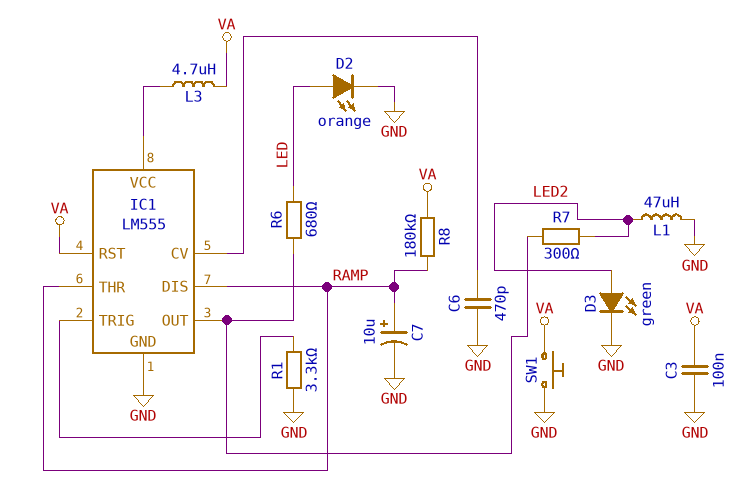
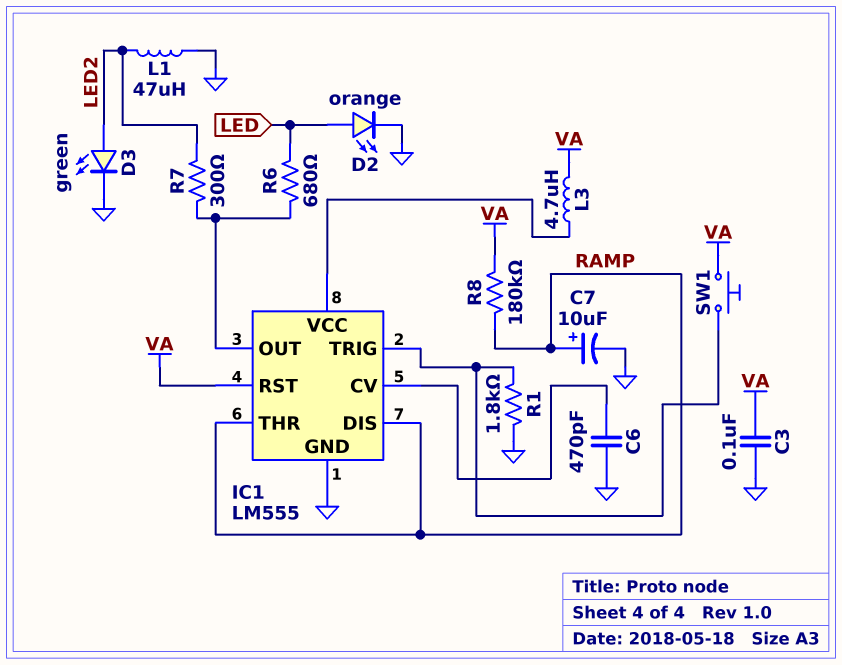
R1: 3.3k (GND, IC1/TRIG) -> 1.8k (GND, IC1/TRIG)
SW1: button (GND, VA) -> button (IC1/TRIG, VA)

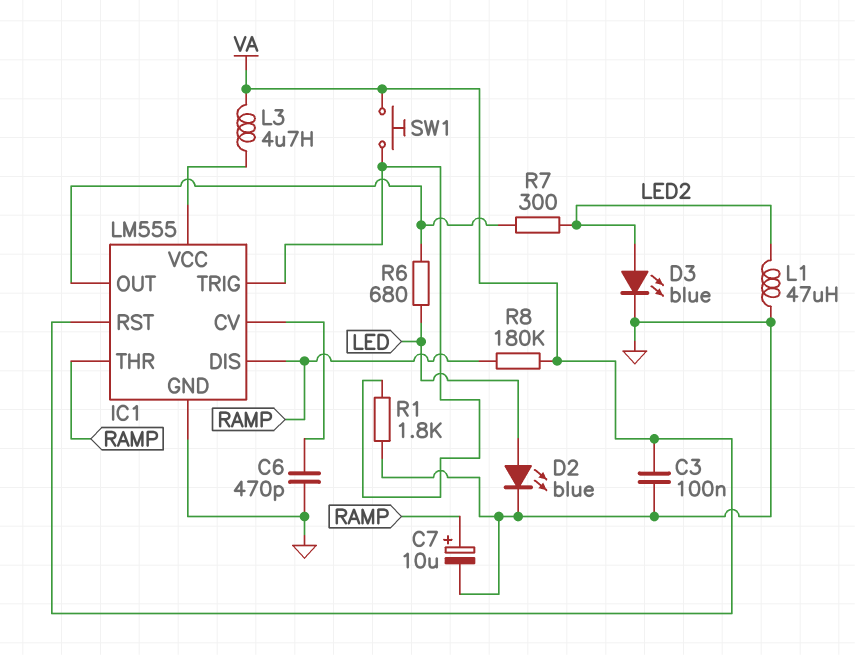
D2: LED orange (A LED, K GND) -> LED blue (A LED, K GND)
D3: LED green (A LED2, K GND) -> LED blue (A LED2, K GND)

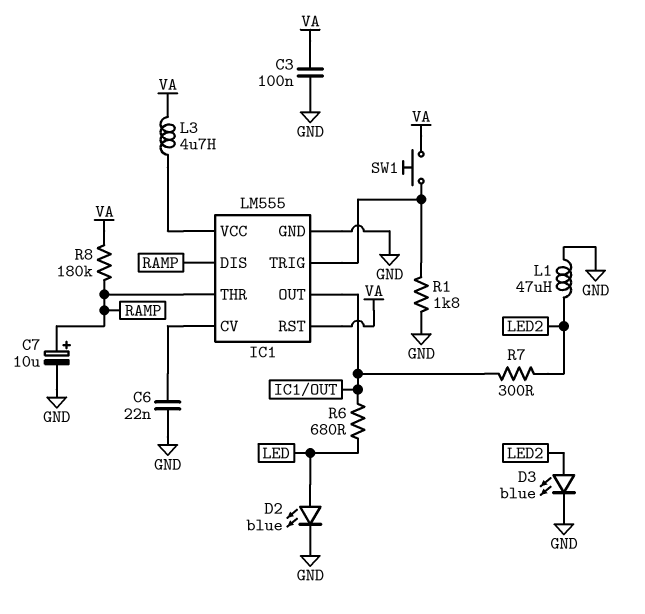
C6: 470pF (GND, IC1/CV) -> 22nF (GND, IC1/CV)

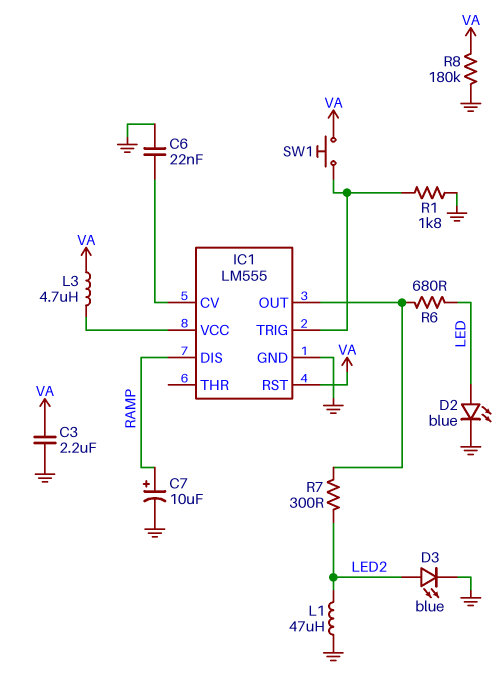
C3: 100nF (GND, VA) -> 2.2uF (GND, VA)
IC1 pin THR: RAMP -> none
R8: 180k (RAMP, VA) -> 180k (GND, VA)

